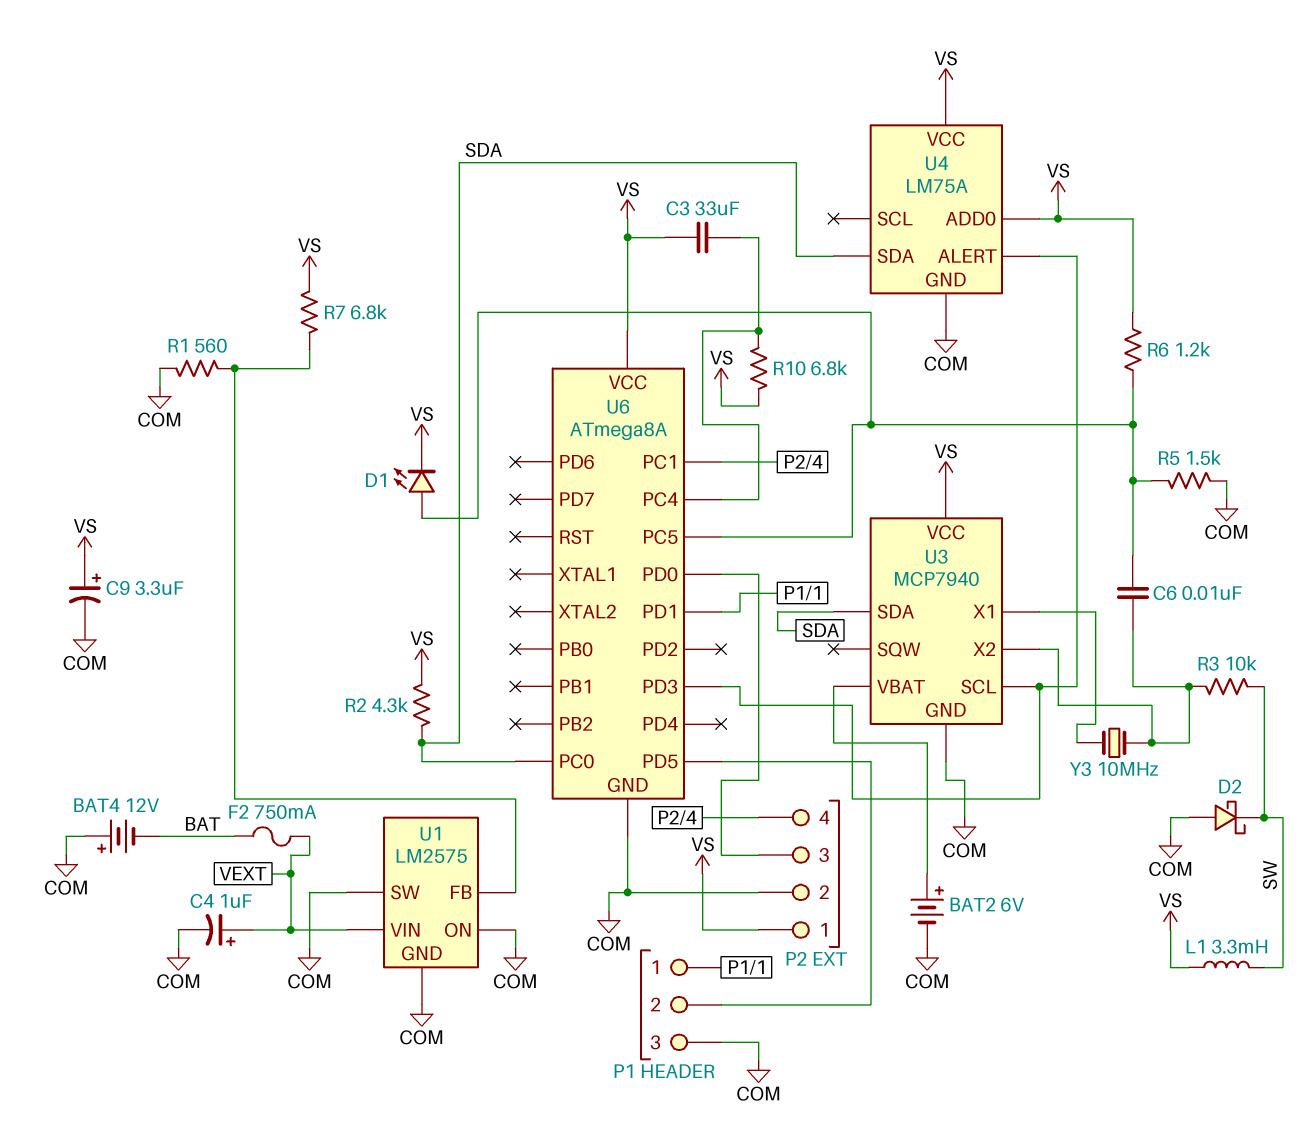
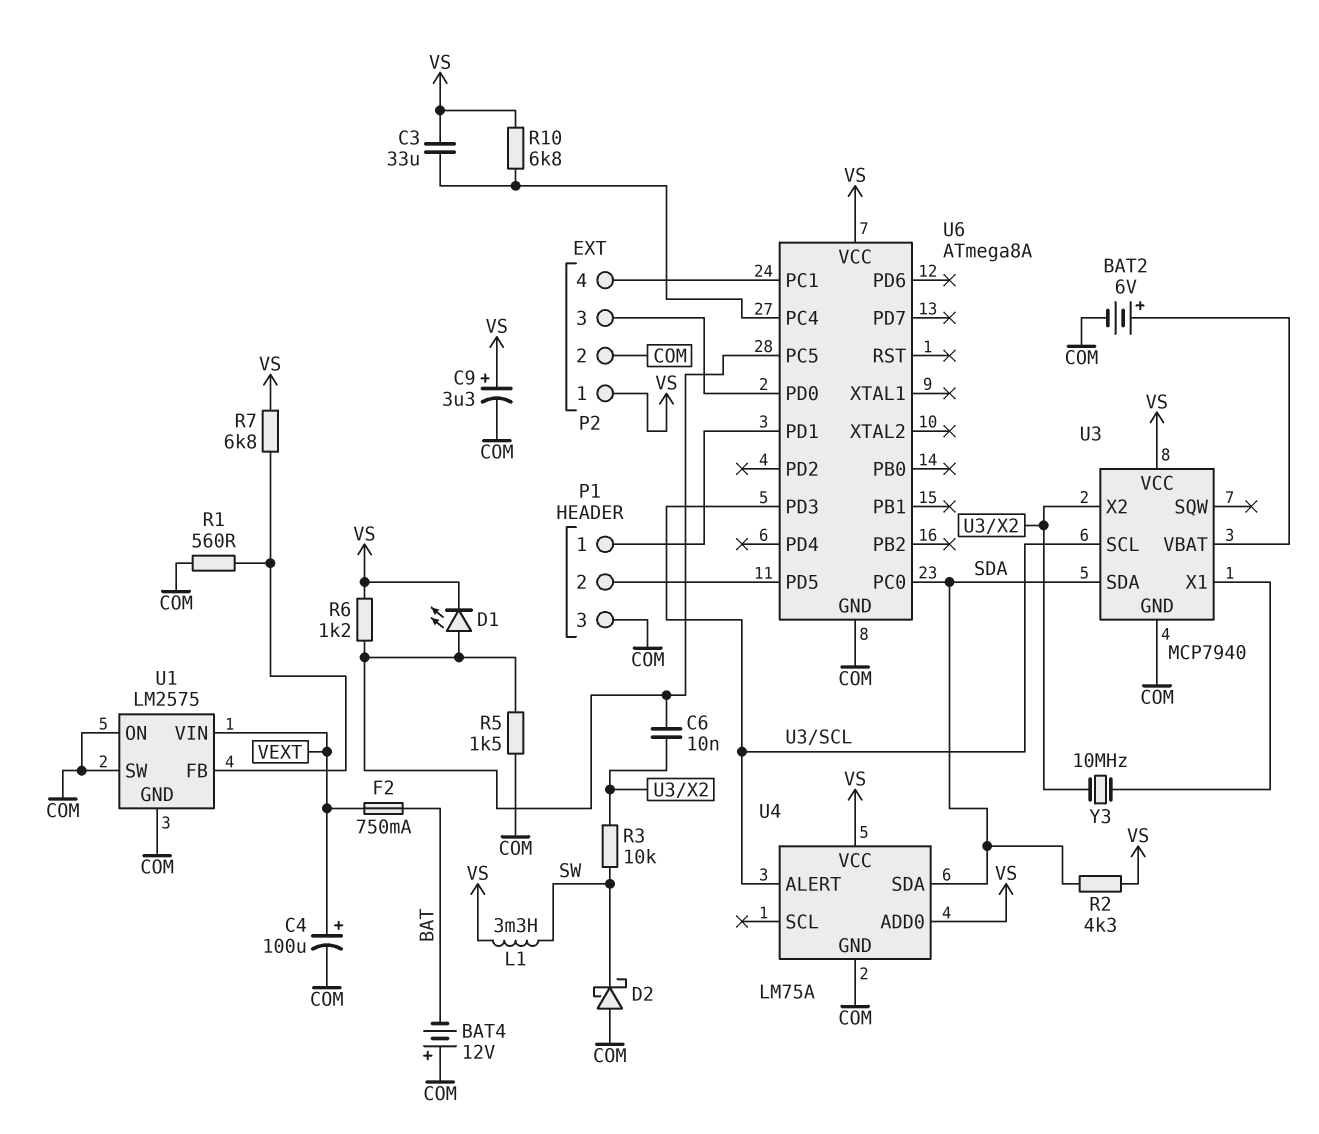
C4: 1uF (plus VEXT, minus COM) -> 100uF (plus VEXT, minus COM)

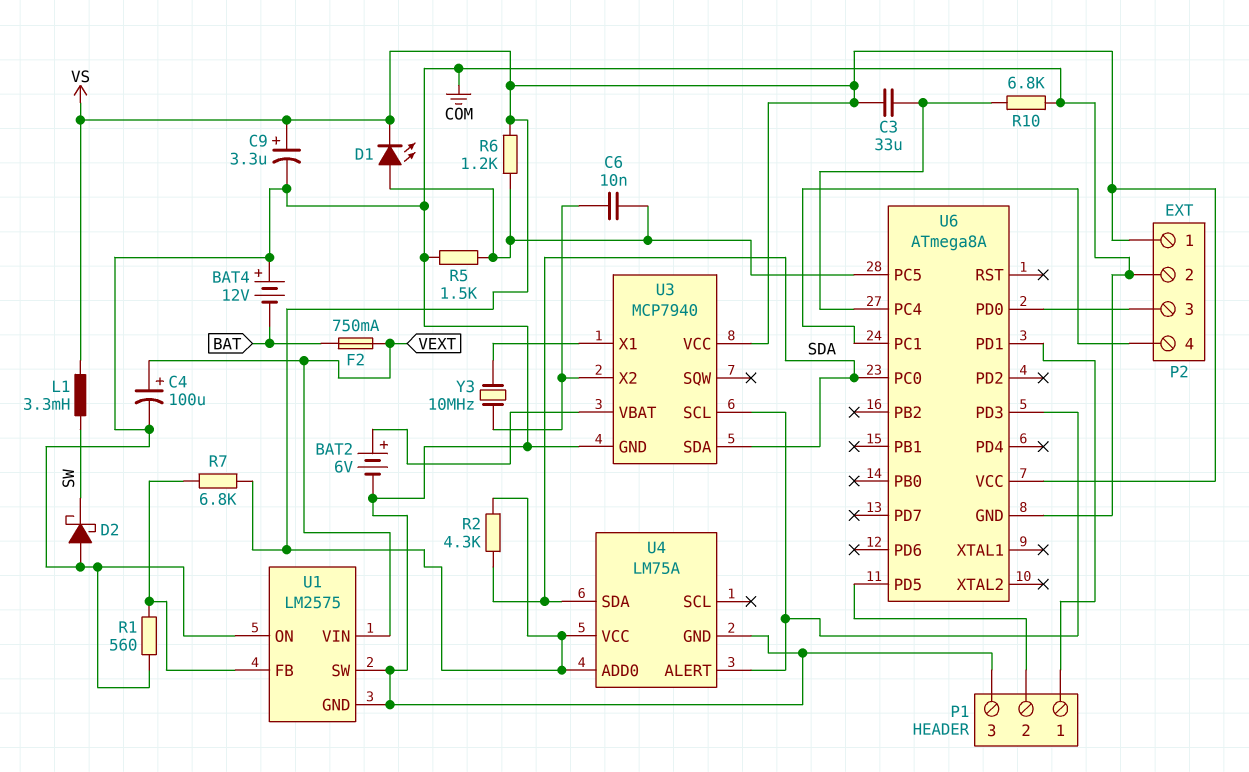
R3: 10k (SW, U3/X2) -> none
R10: 6.8k (U6/PC4, VS) -> 6.8k (COM, U6/PC4)

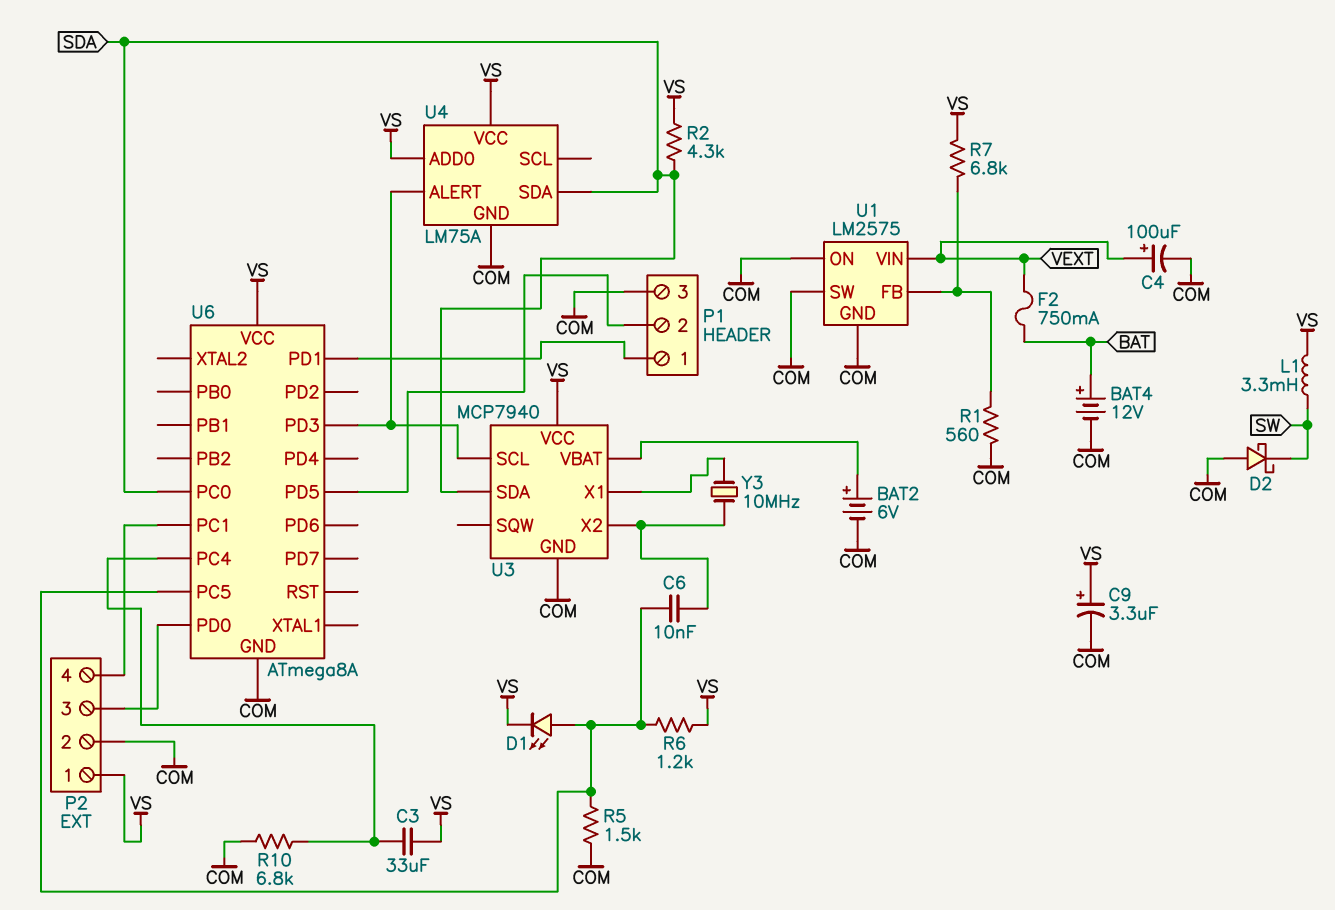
BAT4: 12V (plus COM, minus BAT) -> 12V (plus BAT, minus COM)

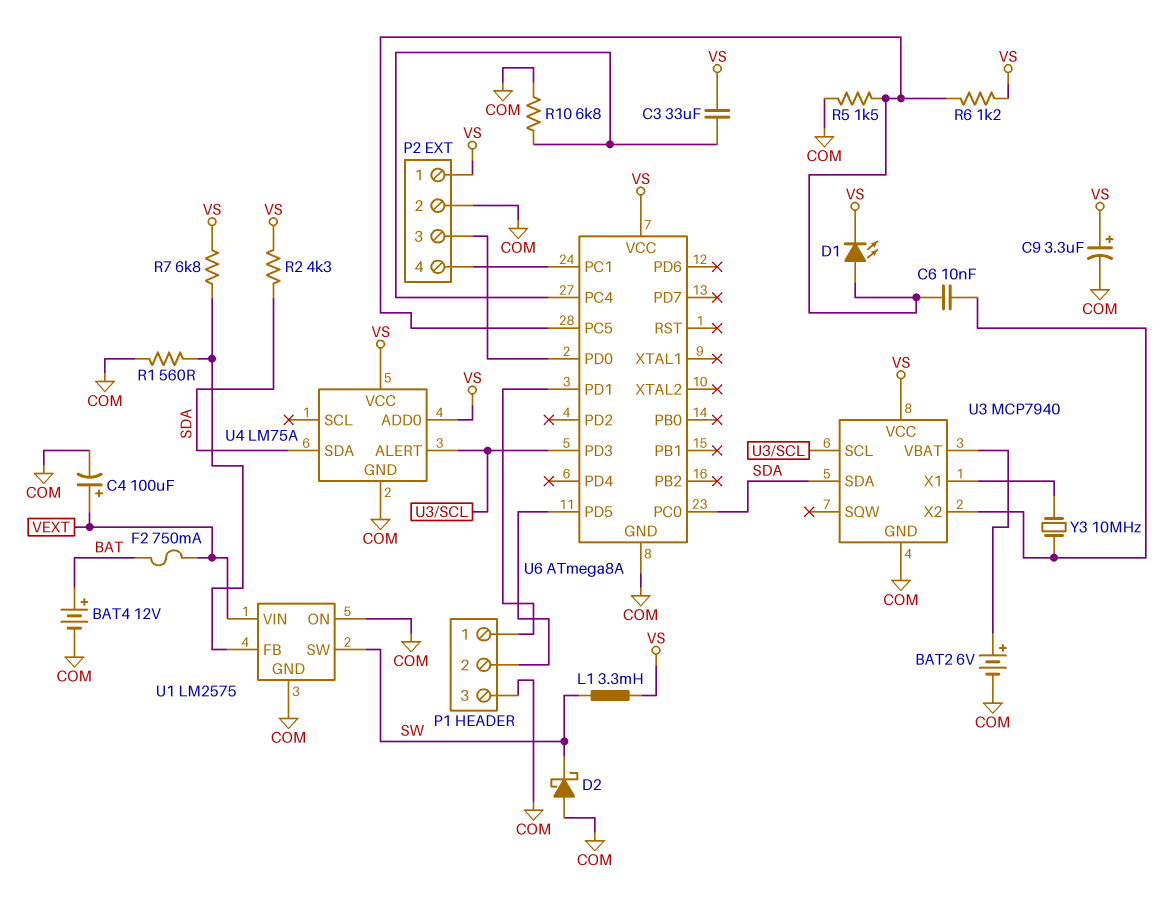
U1 pin SW: COM -> SW

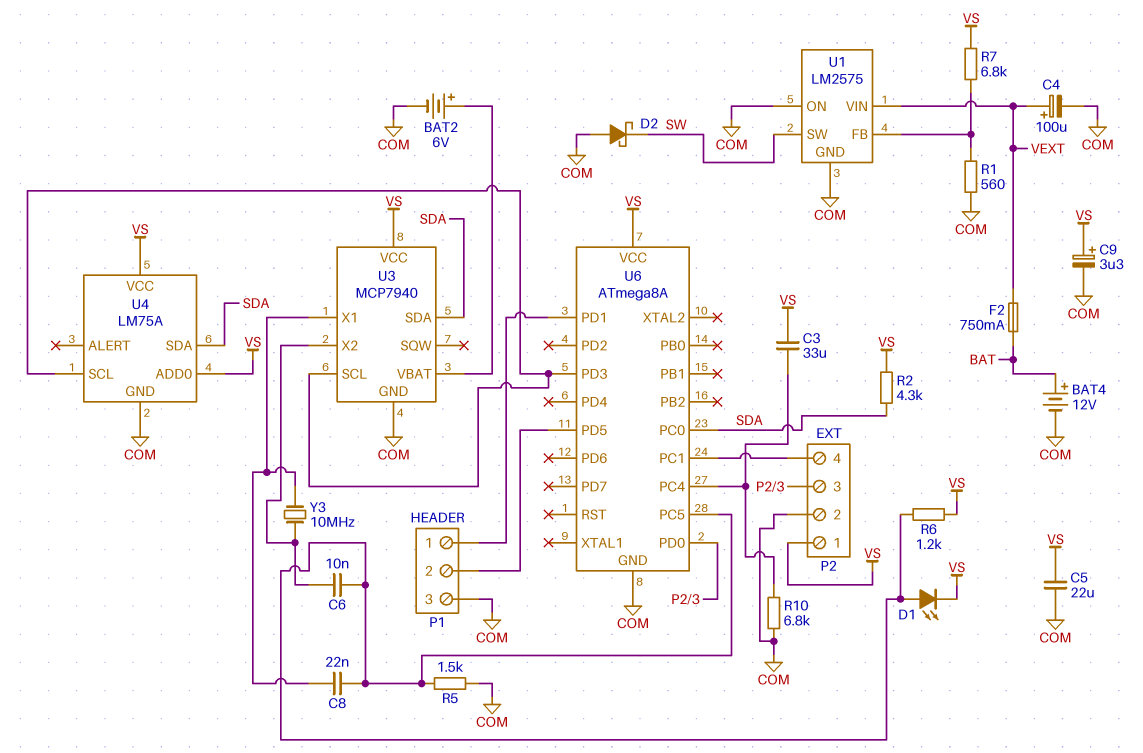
C5: none -> 22uF (COM, VS)
C8: none -> 22nF (U3/X1, U6/PC5)
L1: 3.3mH (SW, VS) -> none
U4 pin ALERT: U3/SCL -> none
U4 pin SCL: none -> U3/SCL

